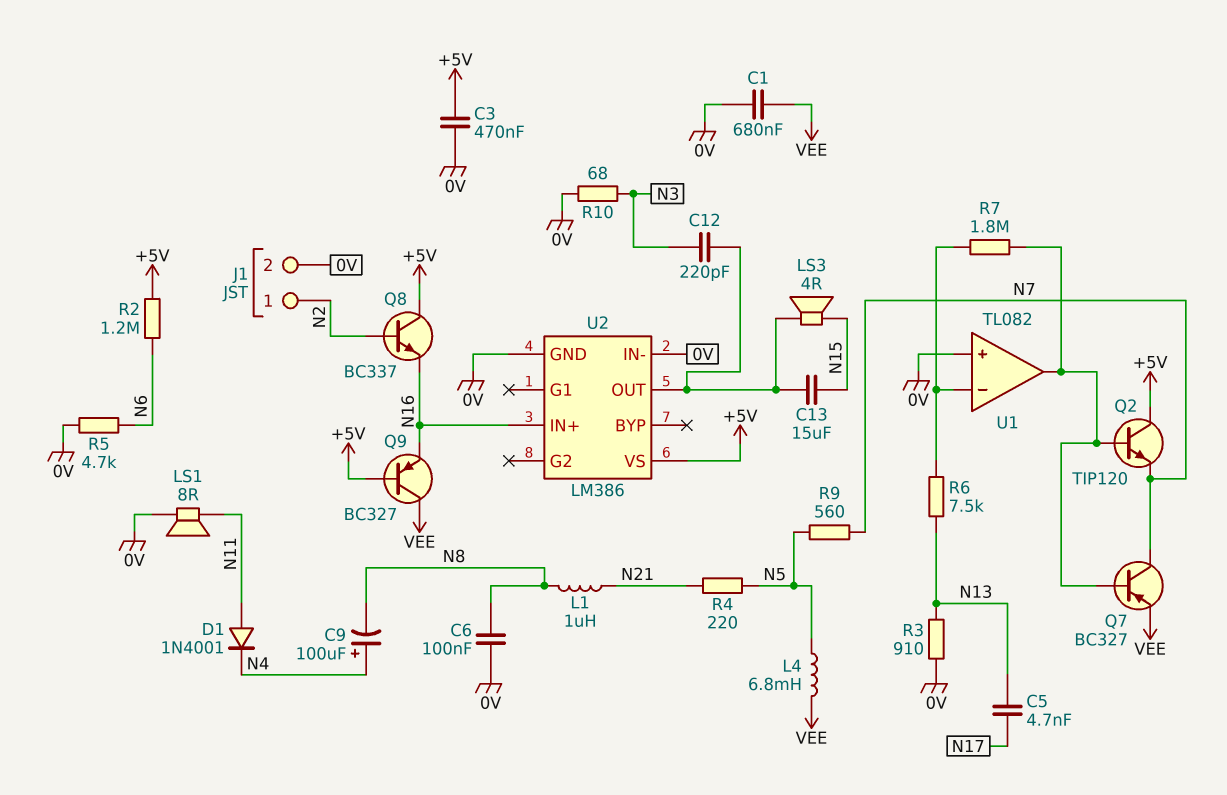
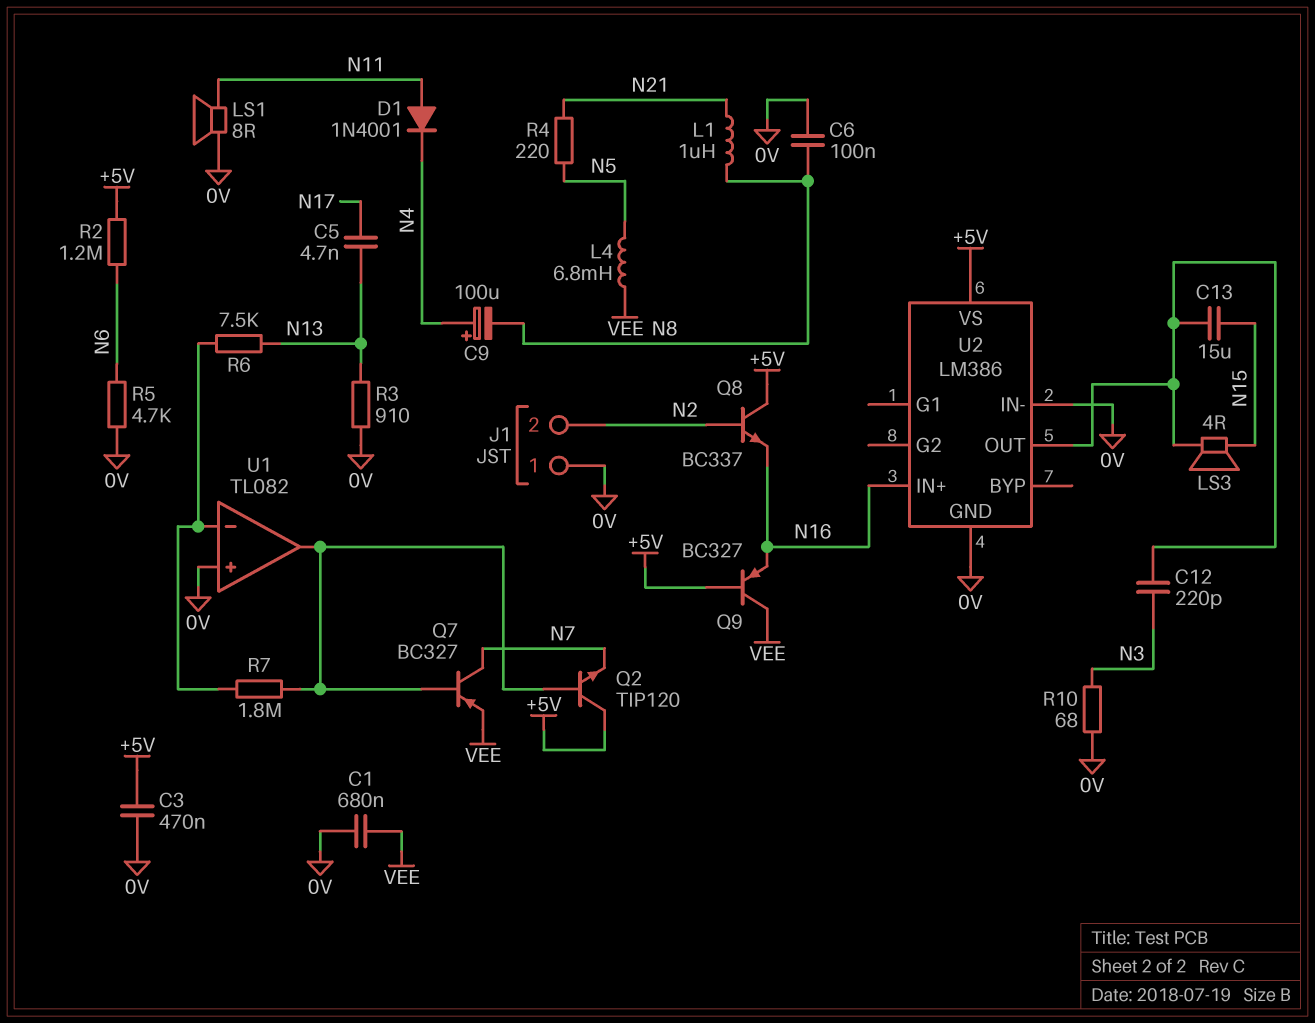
J1 pin 1: N2 -> 0V
J1 pin 2: 0V -> N2
R9: 560 (N5, N7) -> none

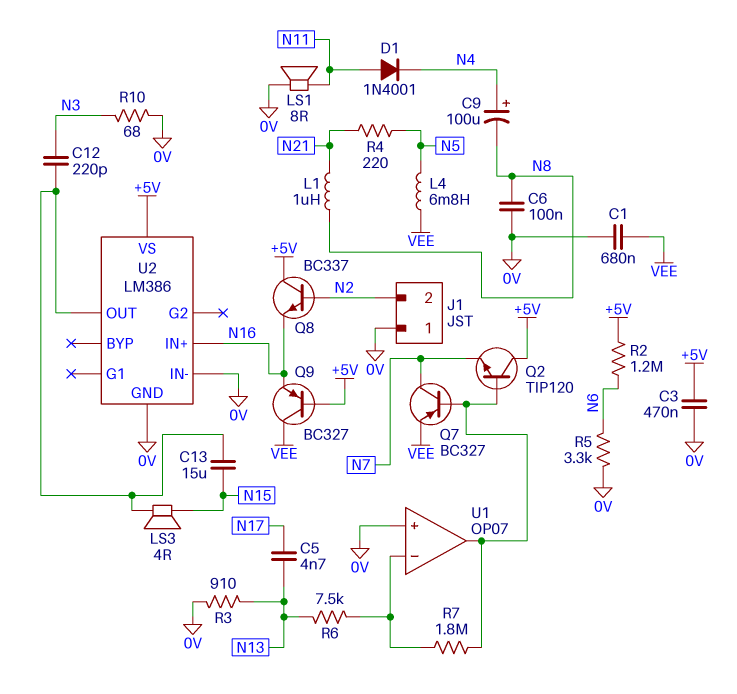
R5: 4.7k (0V, N6) -> 3.3k (0V, N6)
U1: TL082 -> OP07

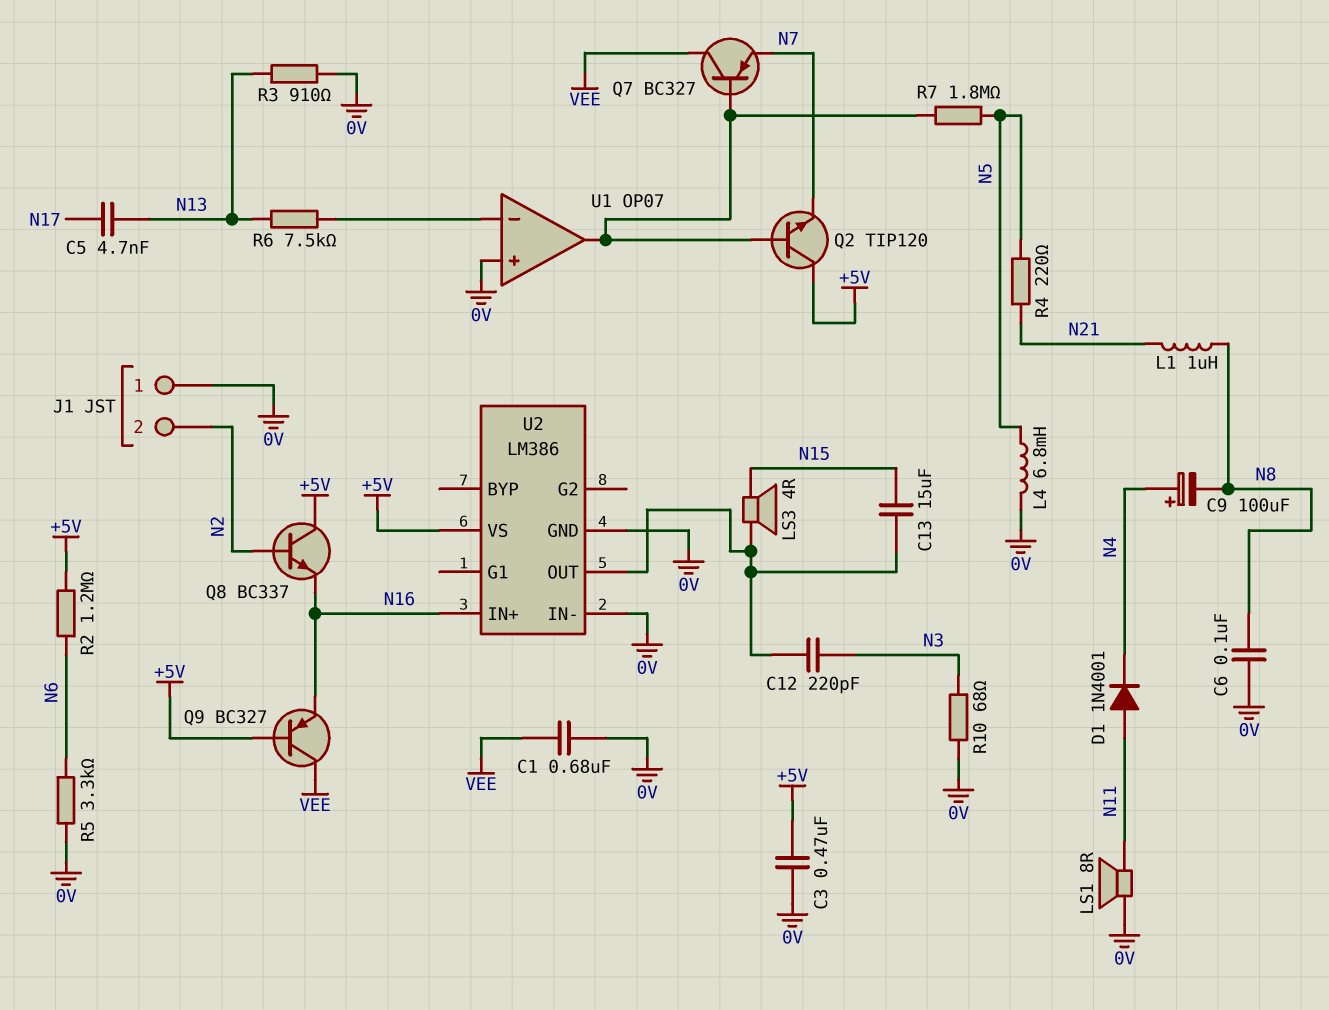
L4: 6.8mH (N5, VEE) -> 6.8mH (0V, N5)
Q7: PNP BC327 (B U1/out, C N7, E VEE) -> PNP BC327 (B U1/out, C VEE, E N7)
R7: 1.8M (U1/in-, U1/out) -> 1.8M (N5, U1/out)

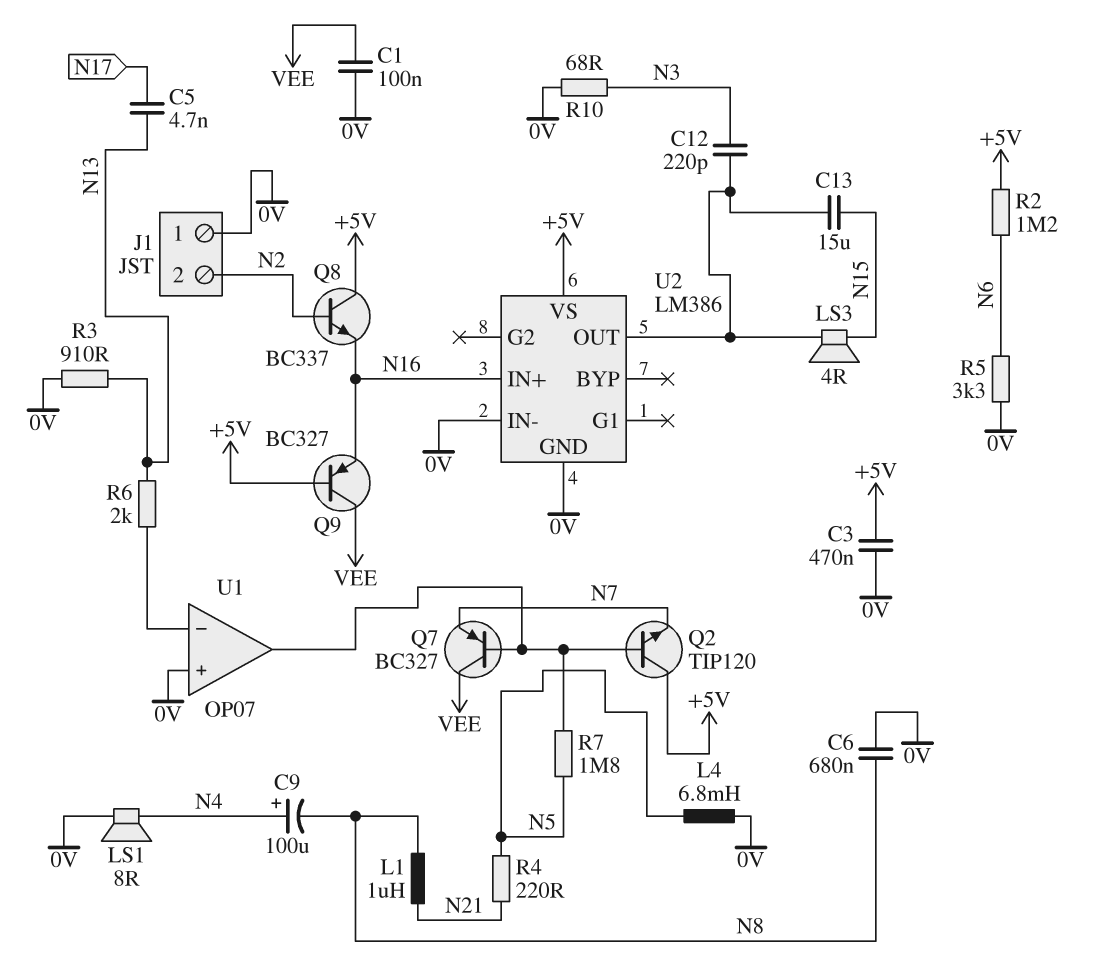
C1: 680nF (0V, VEE) -> 100nF (0V, VEE)
C6: 100nF (0V, N8) -> 680nF (0V, N8)
D1: diode 1N4001 (A N11, K N4) -> none
LS1: speaker 8R (0V, N11) -> speaker 8R (0V, N4)
R6: 7.5k (N13, U1/in-) -> 2k (N13, U1/in-)

